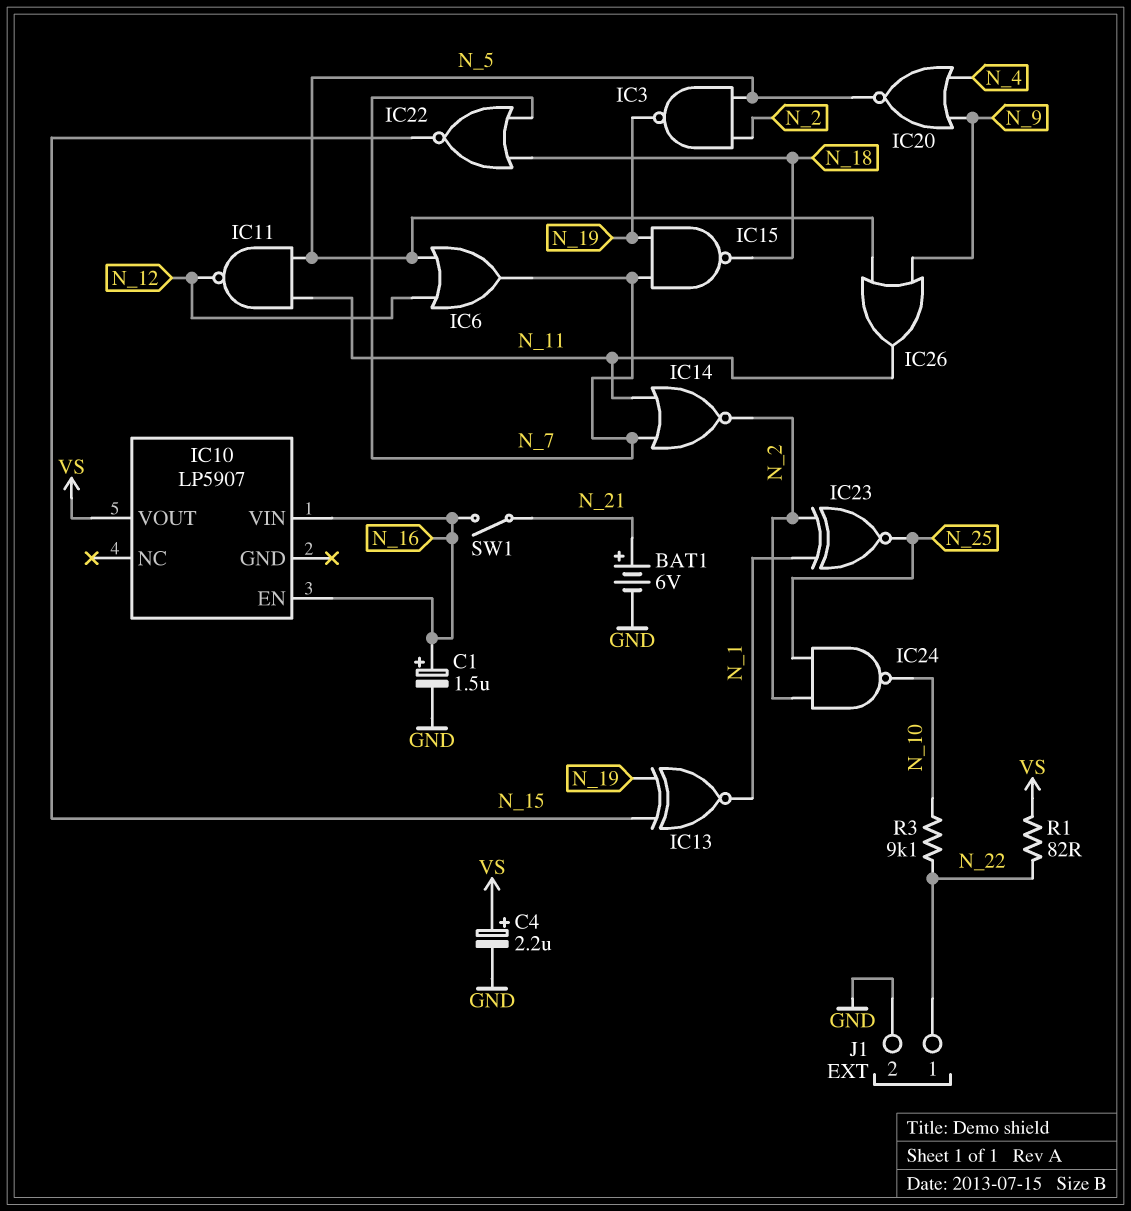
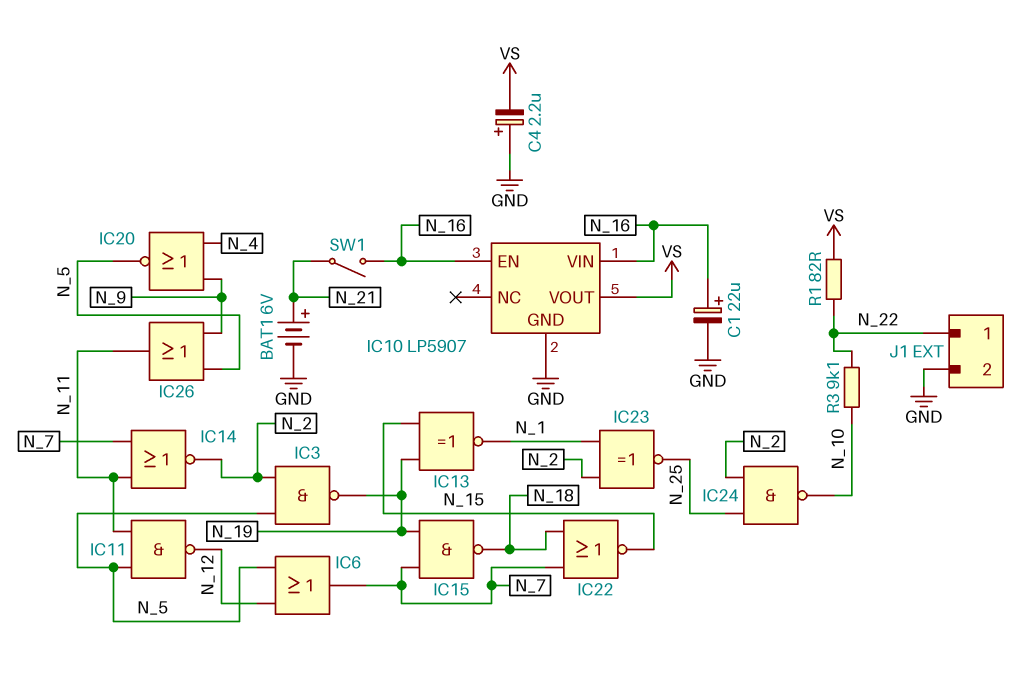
C1: 1.5uF (plus N_16, minus GND) -> 22uF (plus N_16, minus GND)
C4: 2.2uF (plus VS, minus GND) -> 2.2uF (plus GND, minus VS)
IC10 pin GND: none -> GND

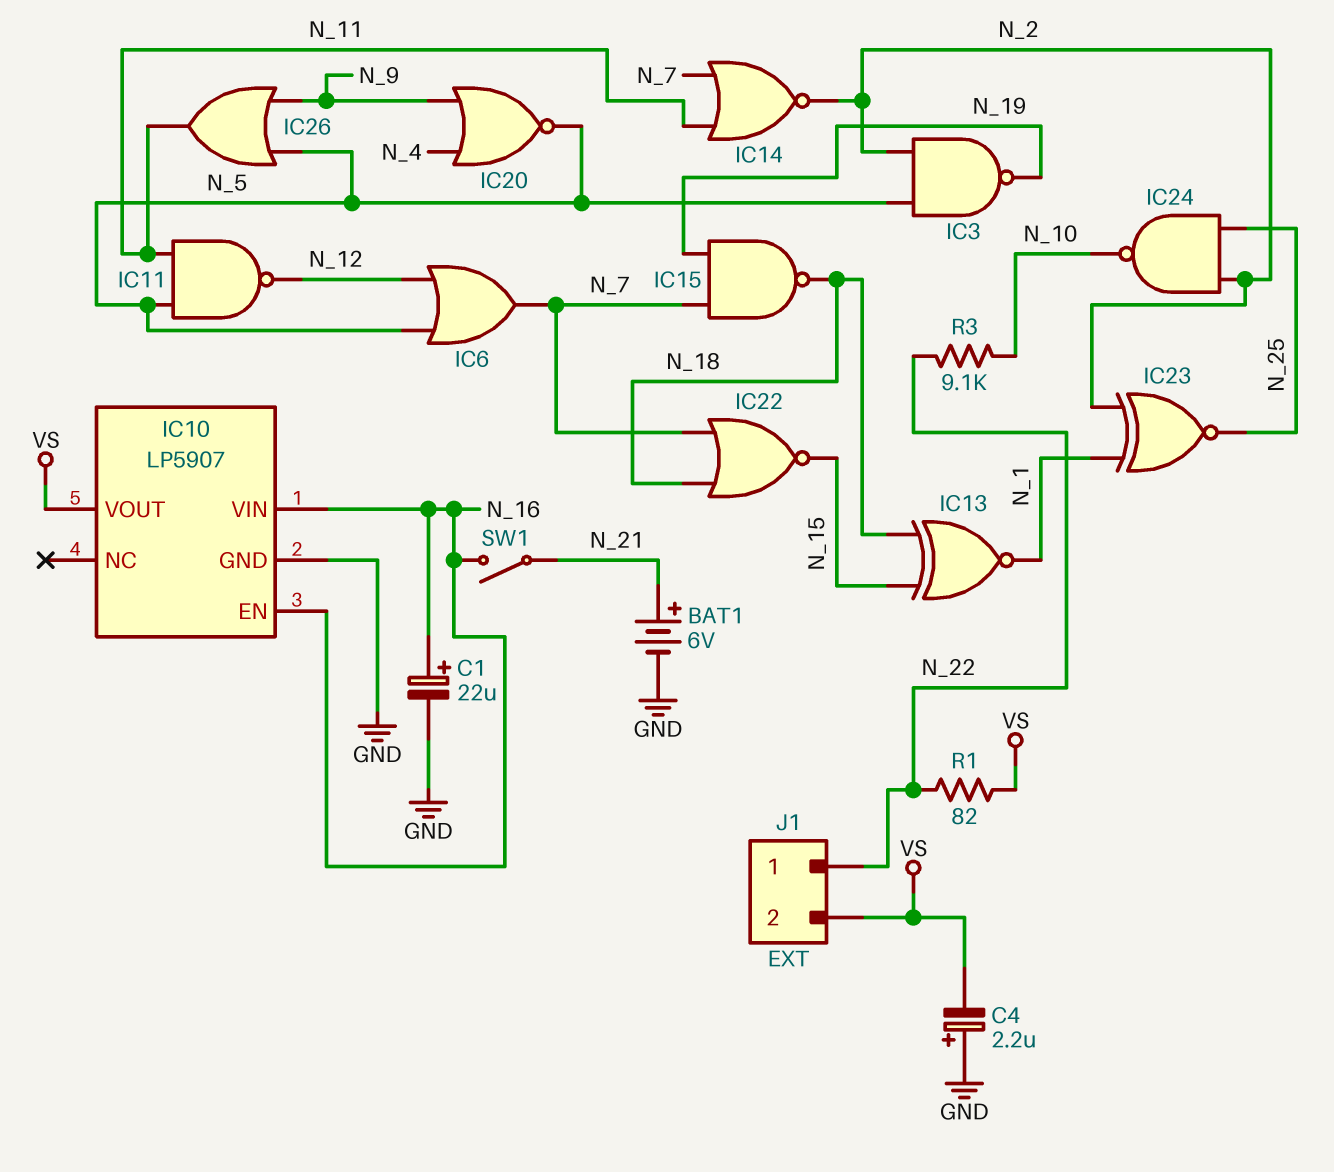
IC13: XNOR (in N_15, in N_19, out N_1) -> XNOR (in N_15, in N_18, out N_1)
J1 pin 2: GND -> VS

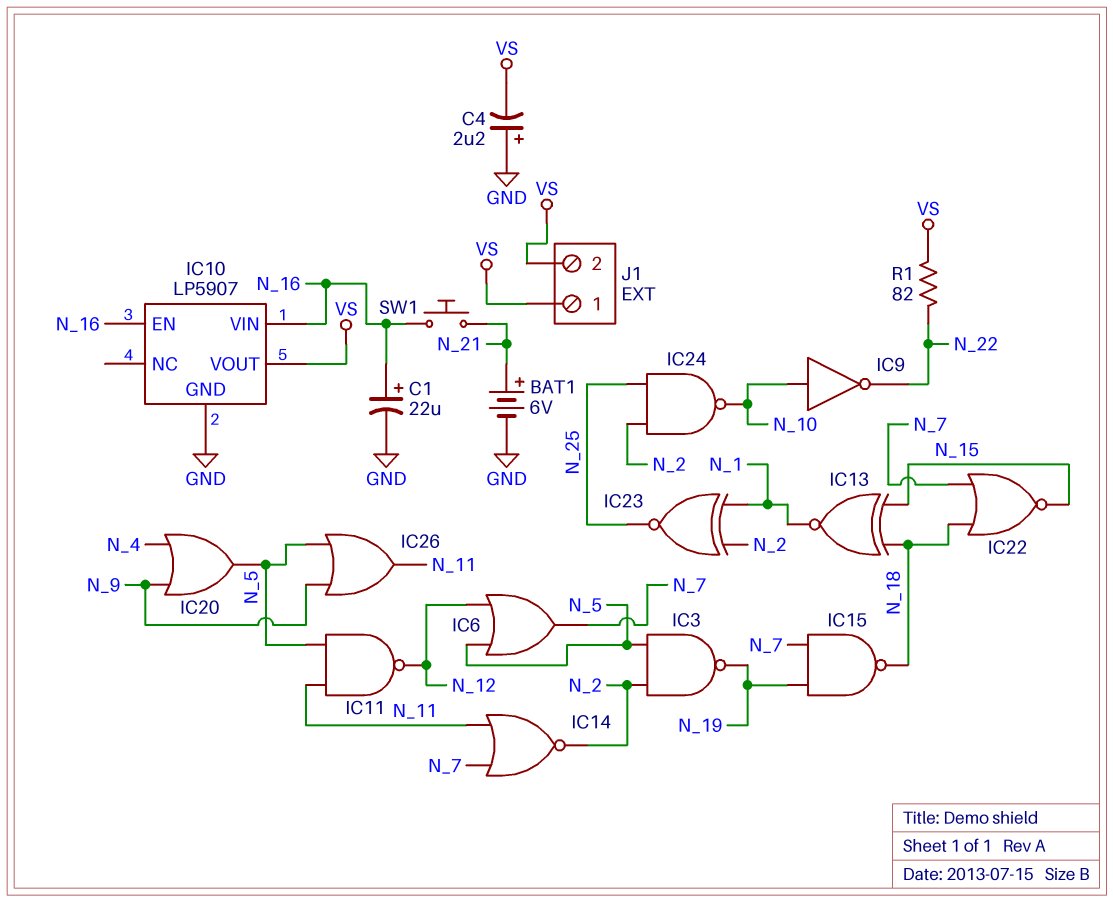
IC9: none -> NOT (in N_10, out N_22)
IC20: NOR (in N_4, in N_9, out N_5) -> OR (in N_4, in N_9, out N_5)
J1 pin 1: N_22 -> VS
R3: 9.1k (N_10, N_22) -> none
SW1: switch (N_16, N_21) -> button (N_16, N_21)

